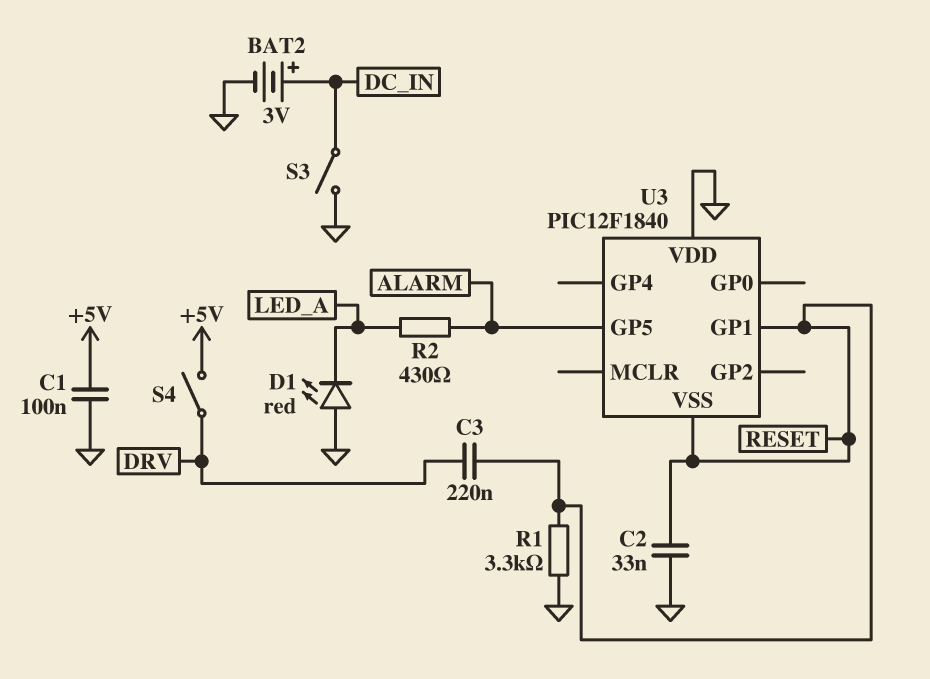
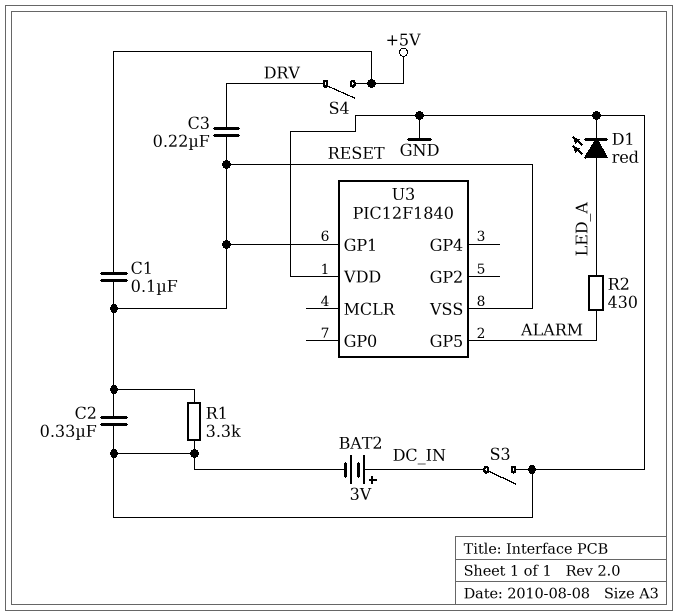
C1: 100nF (+5V, GND) -> 100nF (+5V, RESET)
C2: 33nF (GND, RESET) -> 330nF (GND, RESET)
D1: LED red (A GND, K LED_A) -> LED red (A LED_A, K GND)

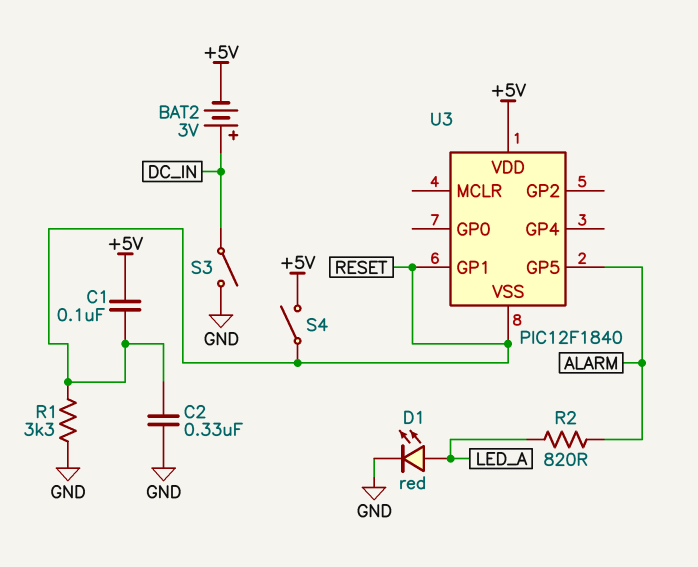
BAT2: 3V (plus DC_IN, minus GND) -> 3V (plus DC_IN, minus +5V)
C3: 220nF (DRV, RESET) -> none
R2: 430 (ALARM, LED_A) -> 820 (ALARM, LED_A)
S4: switch (+5V, DRV) -> switch (+5V, RESET)
U3 pin VDD: GND -> +5V

